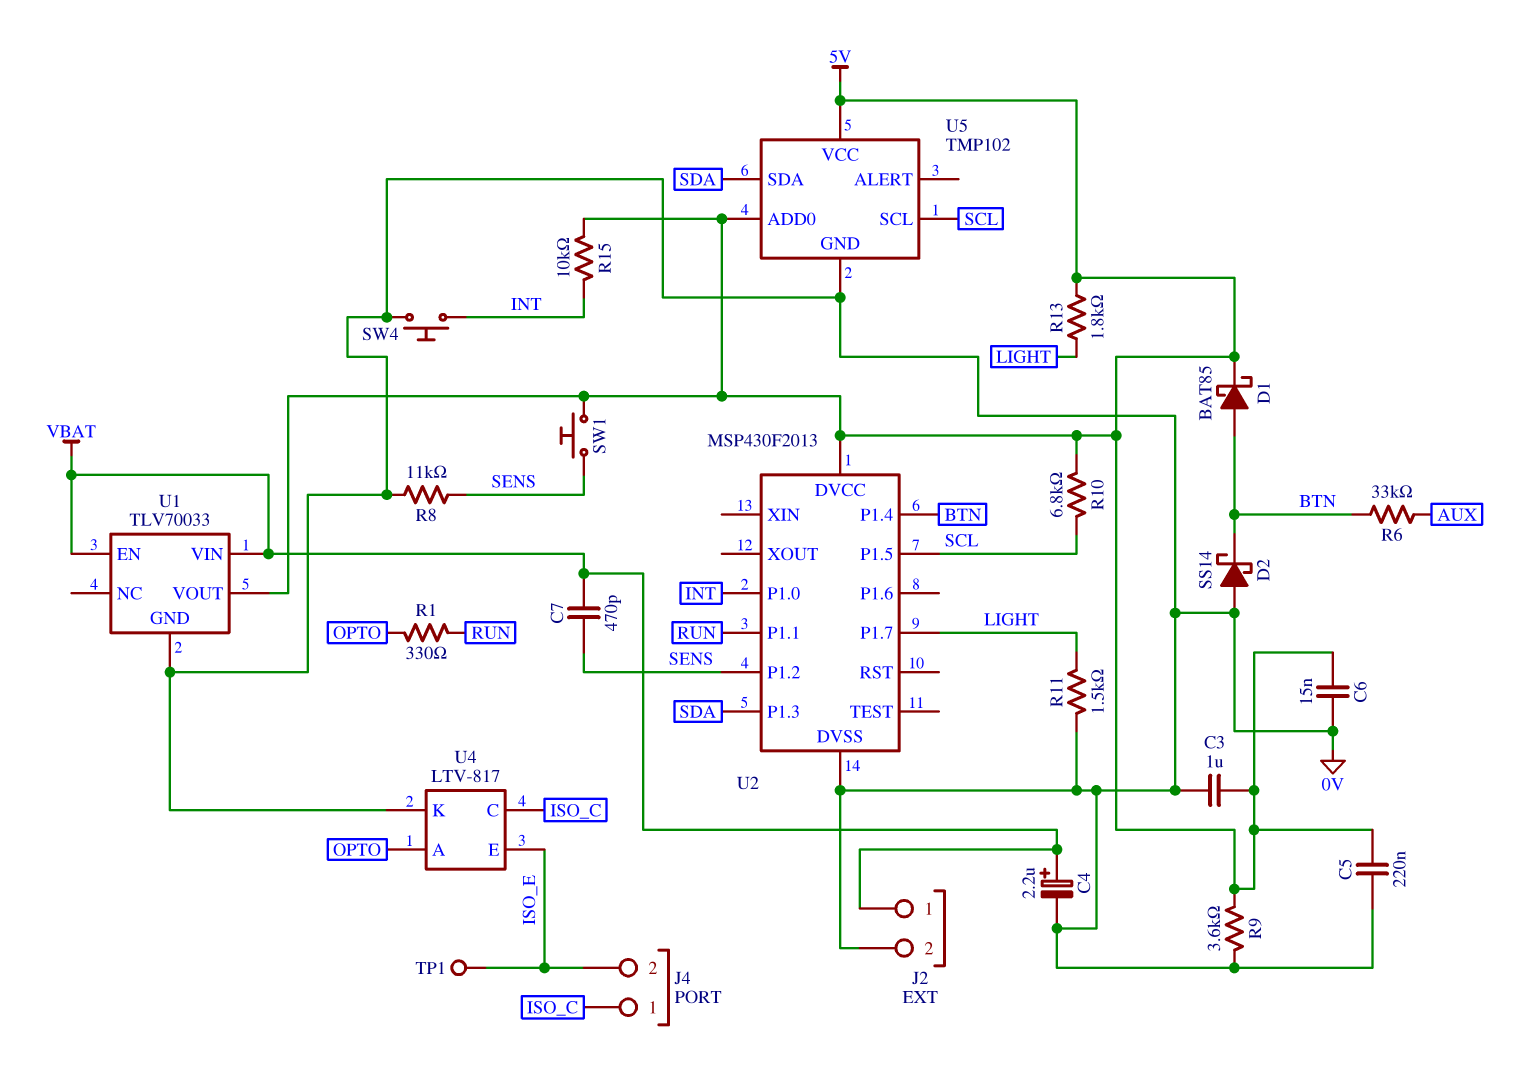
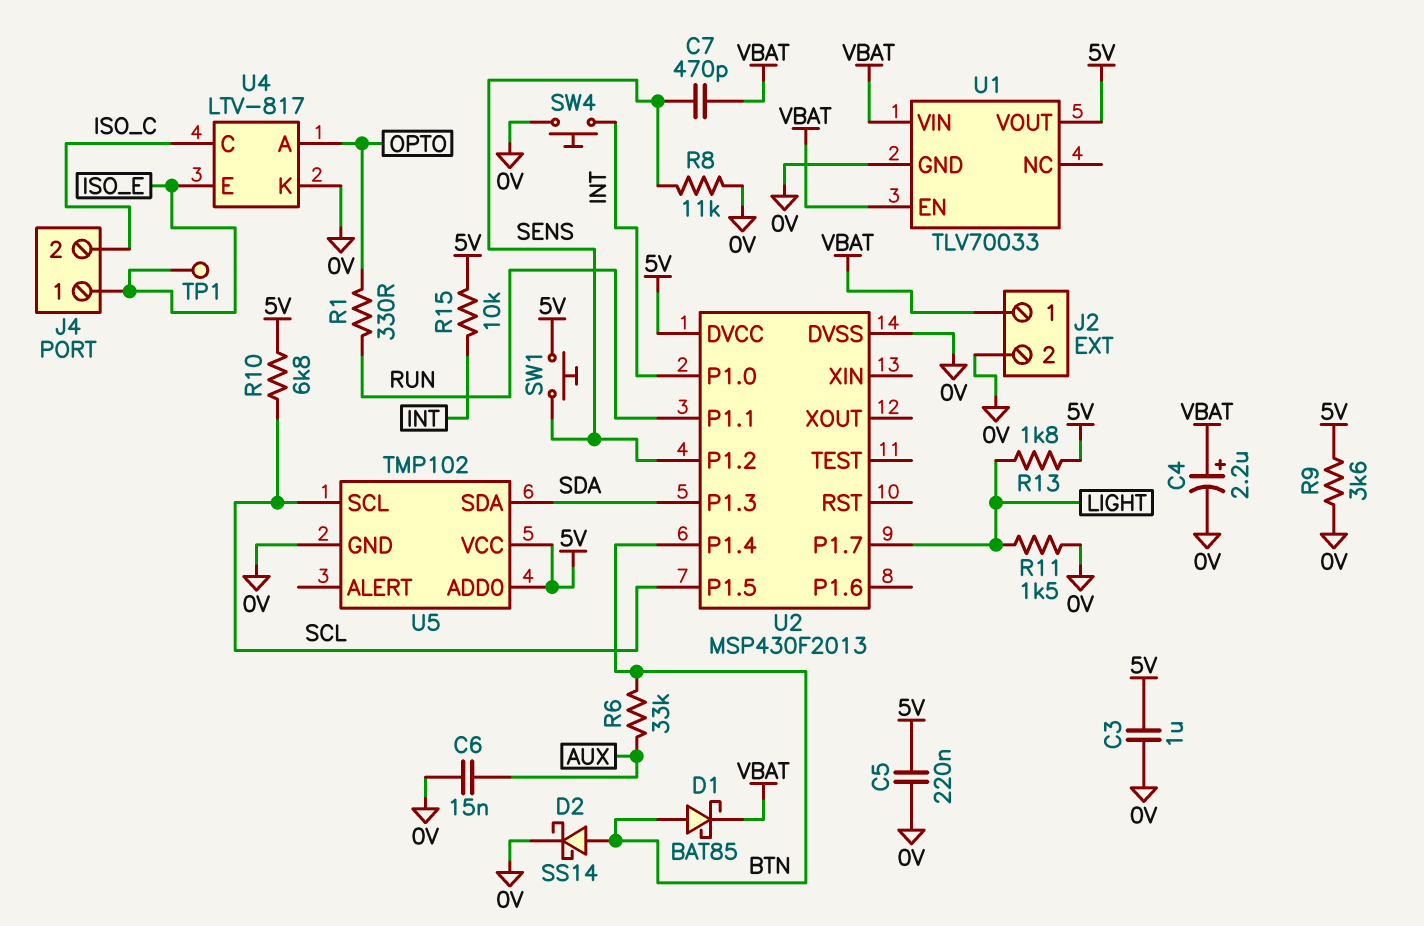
C6: 15nF (0V, 5V) -> 15nF (0V, AUX)
D1: schottky BAT85 (A BTN, K 5V) -> schottky BAT85 (A BTN, K VBAT)
D2: schottky SS14 (A 0V, K BTN) -> schottky SS14 (A BTN, K 0V)
J4 pin 1: ISO_C -> ISO_E
J4 pin 2: ISO_E -> ISO_C

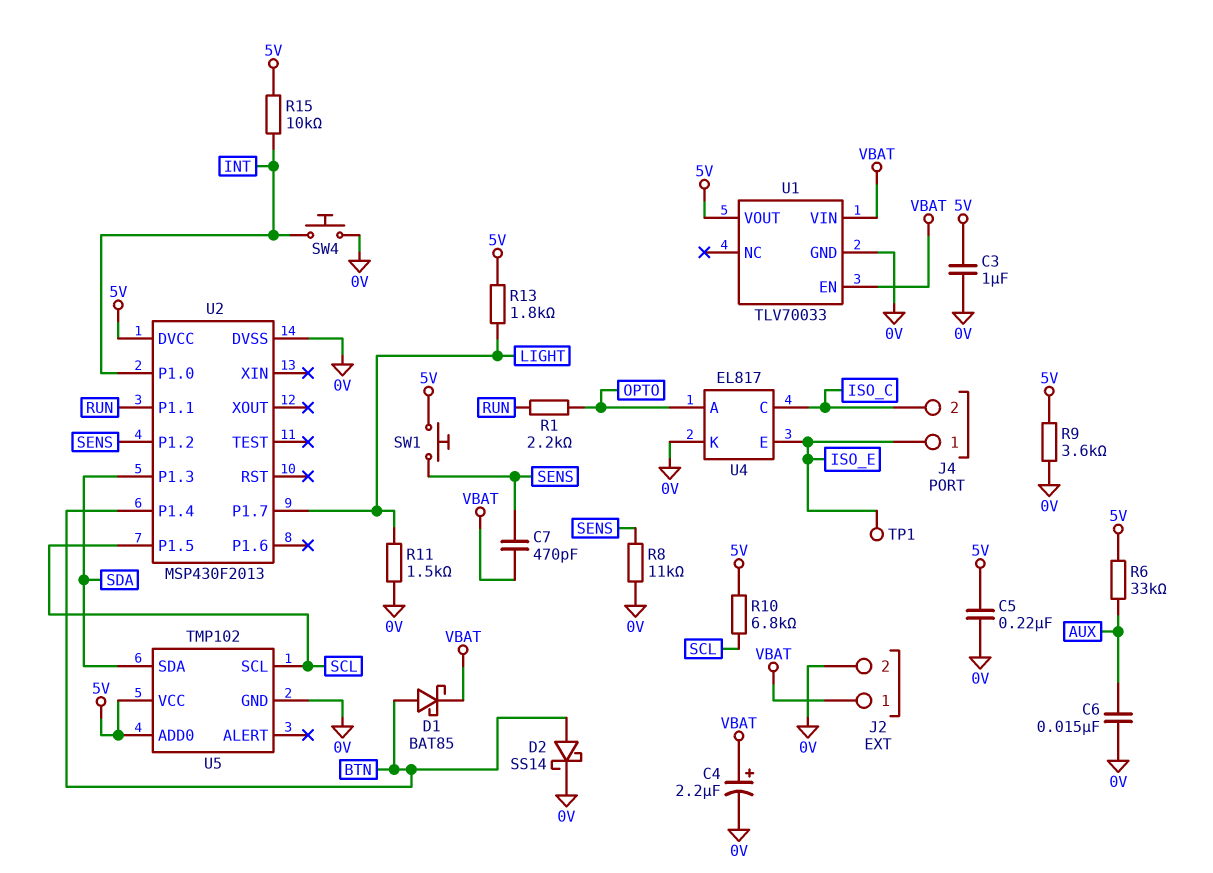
R1: 330 (OPTO, RUN) -> 2.2k (OPTO, RUN)
R6: 33k (AUX, BTN) -> 33k (5V, AUX)
U4: LTV-817 -> EL817

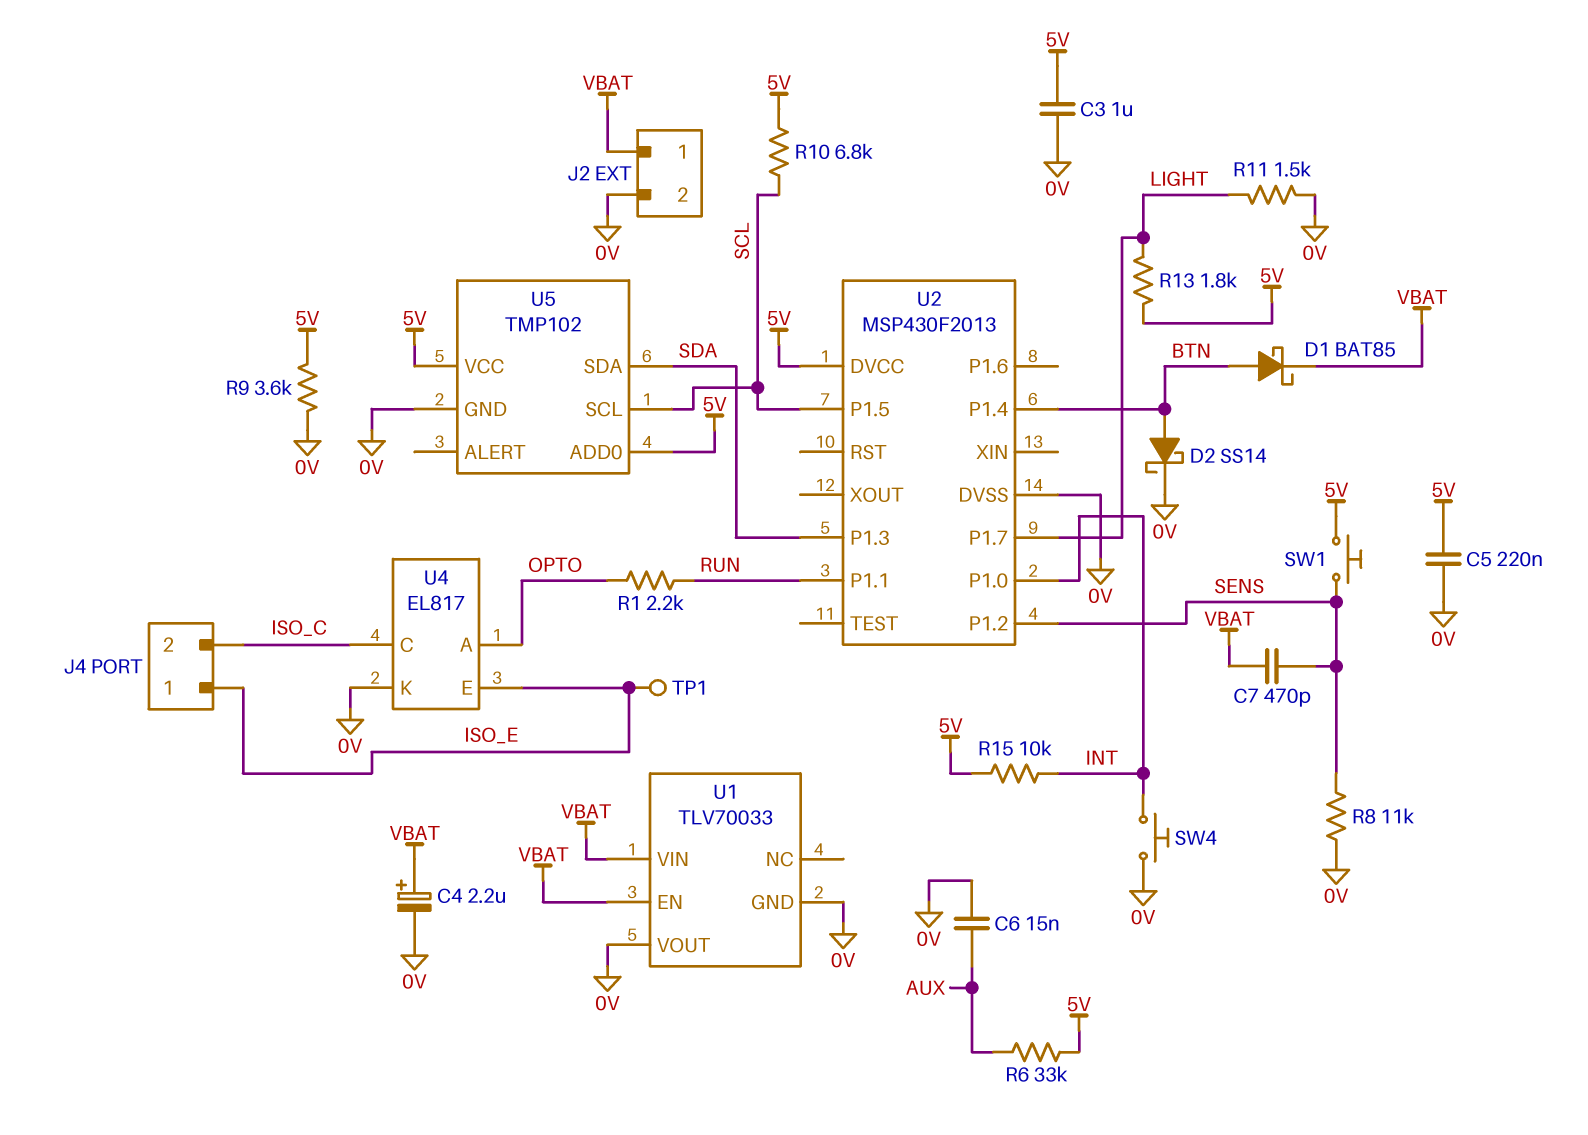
U1 pin VOUT: 5V -> 0V

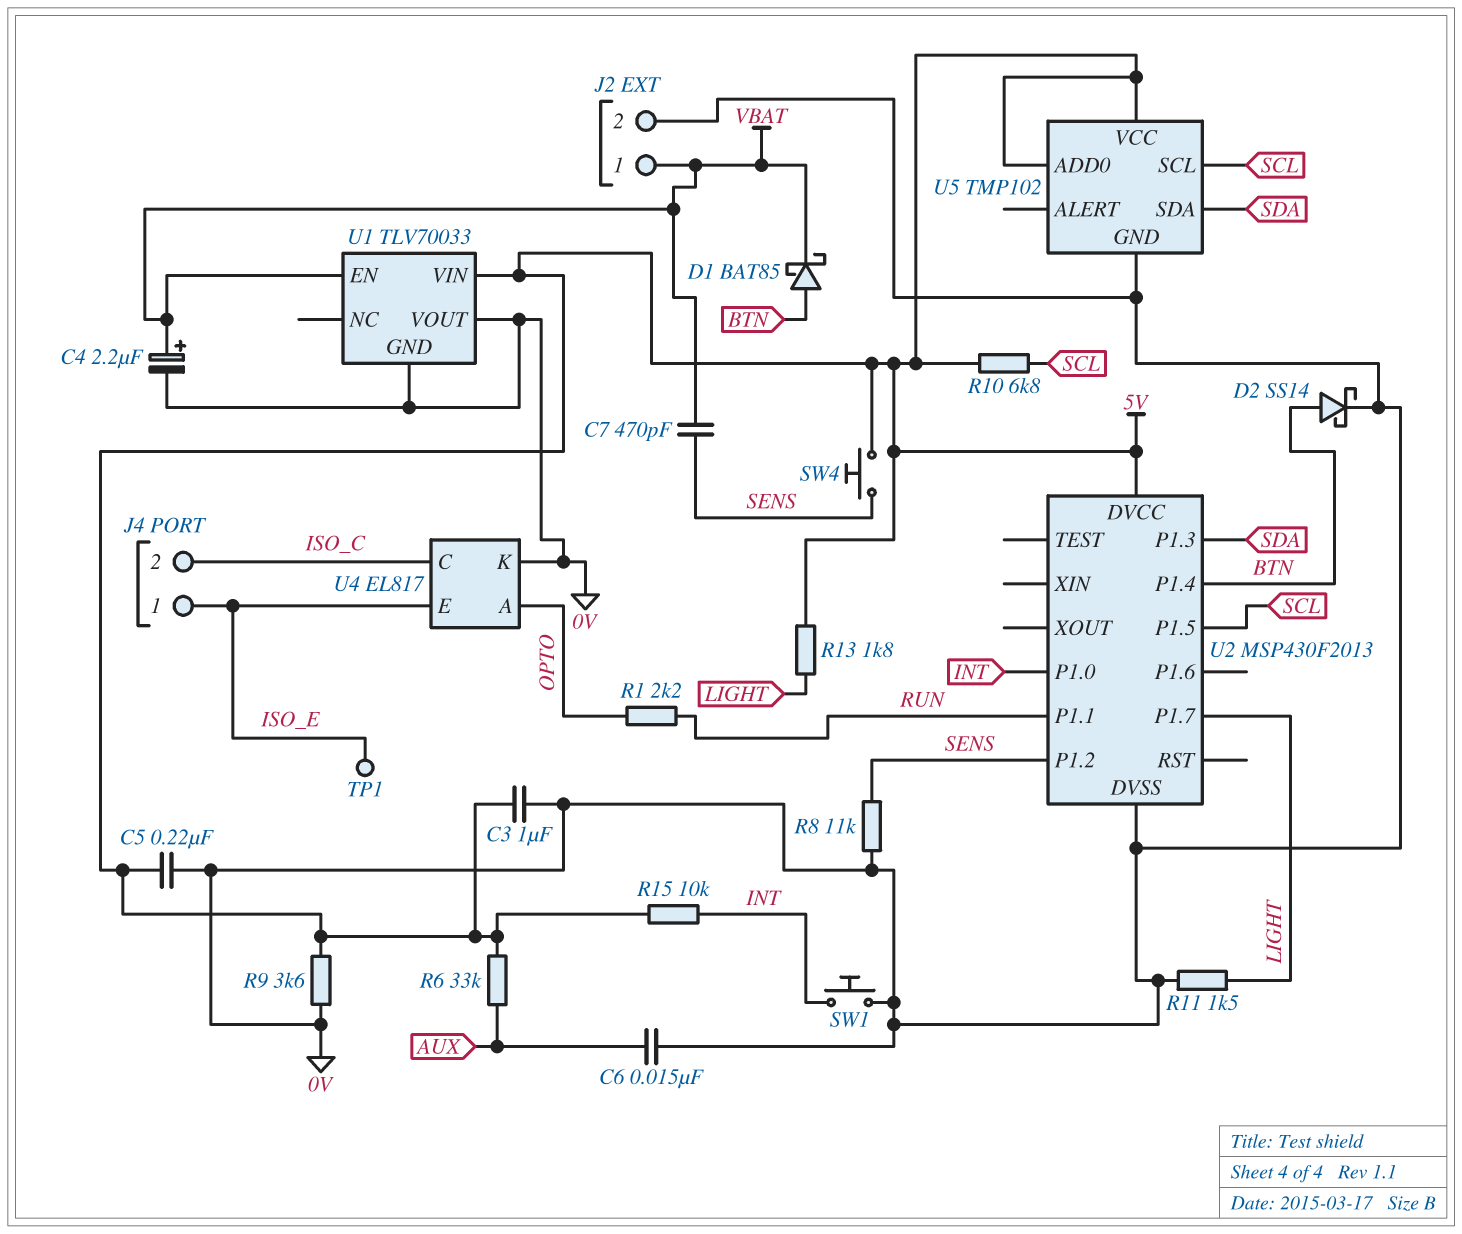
SW1: button (5V, SENS) -> button (0V, INT)
SW4: button (0V, INT) -> button (5V, SENS)
U1 pin VIN: VBAT -> 5V

